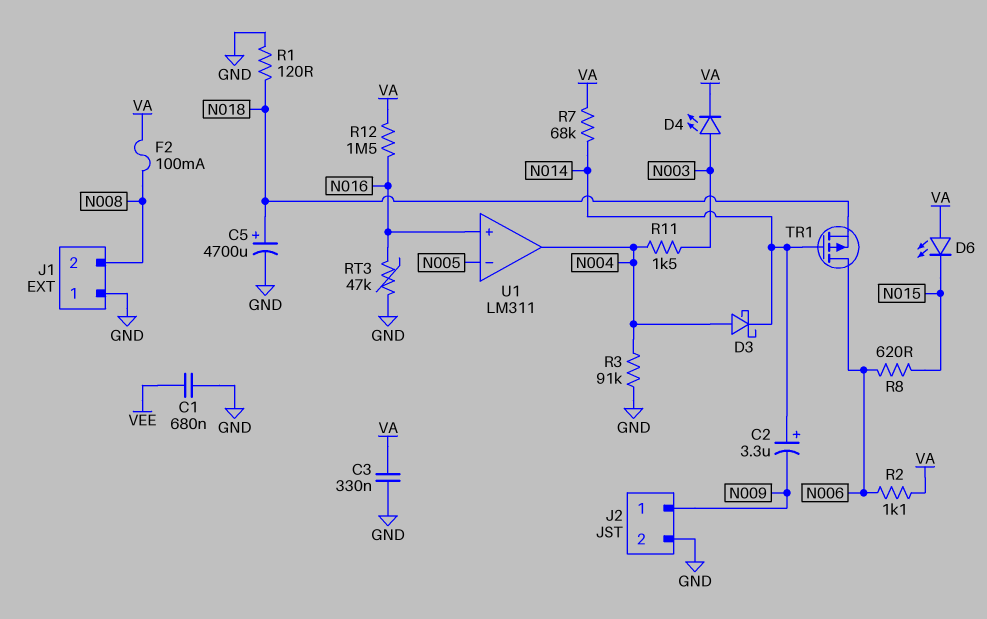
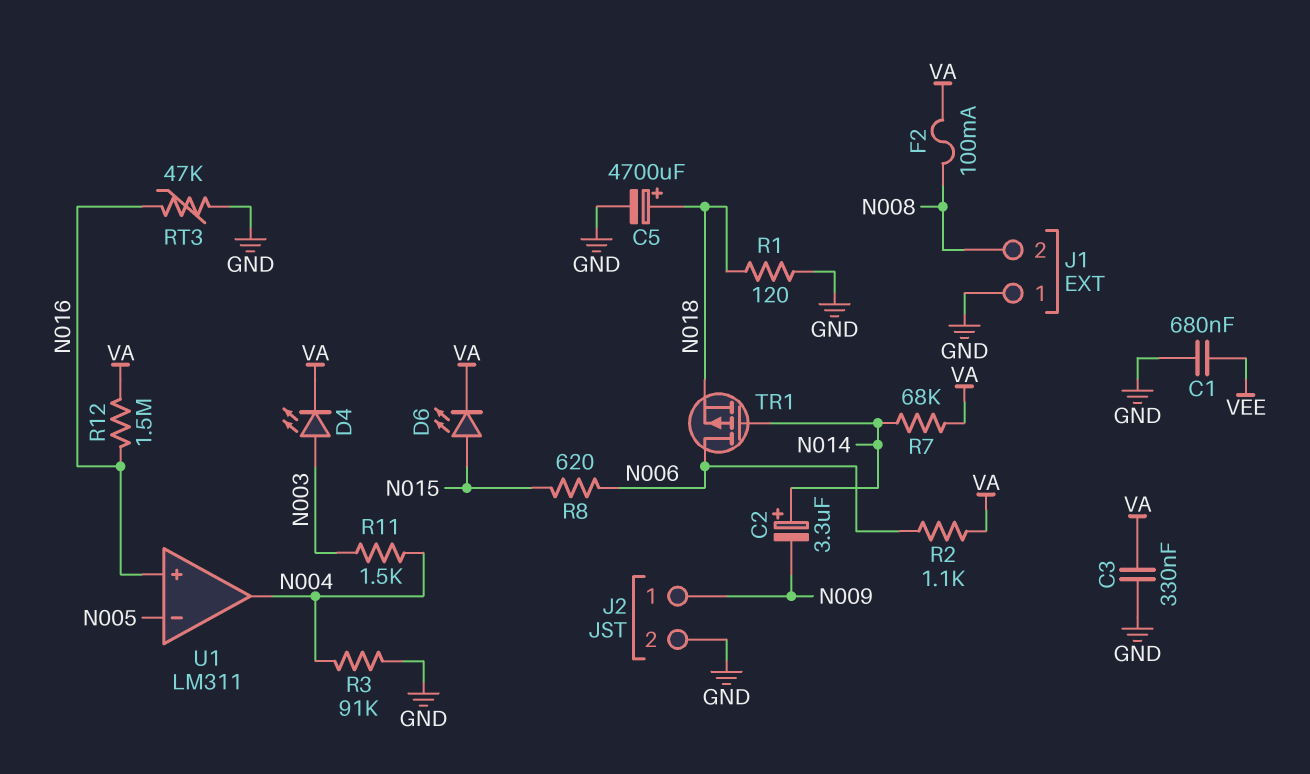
D3: schottky (A N004, K N014) -> none
D6: LED (A VA, K N015) -> LED (A N015, K VA)

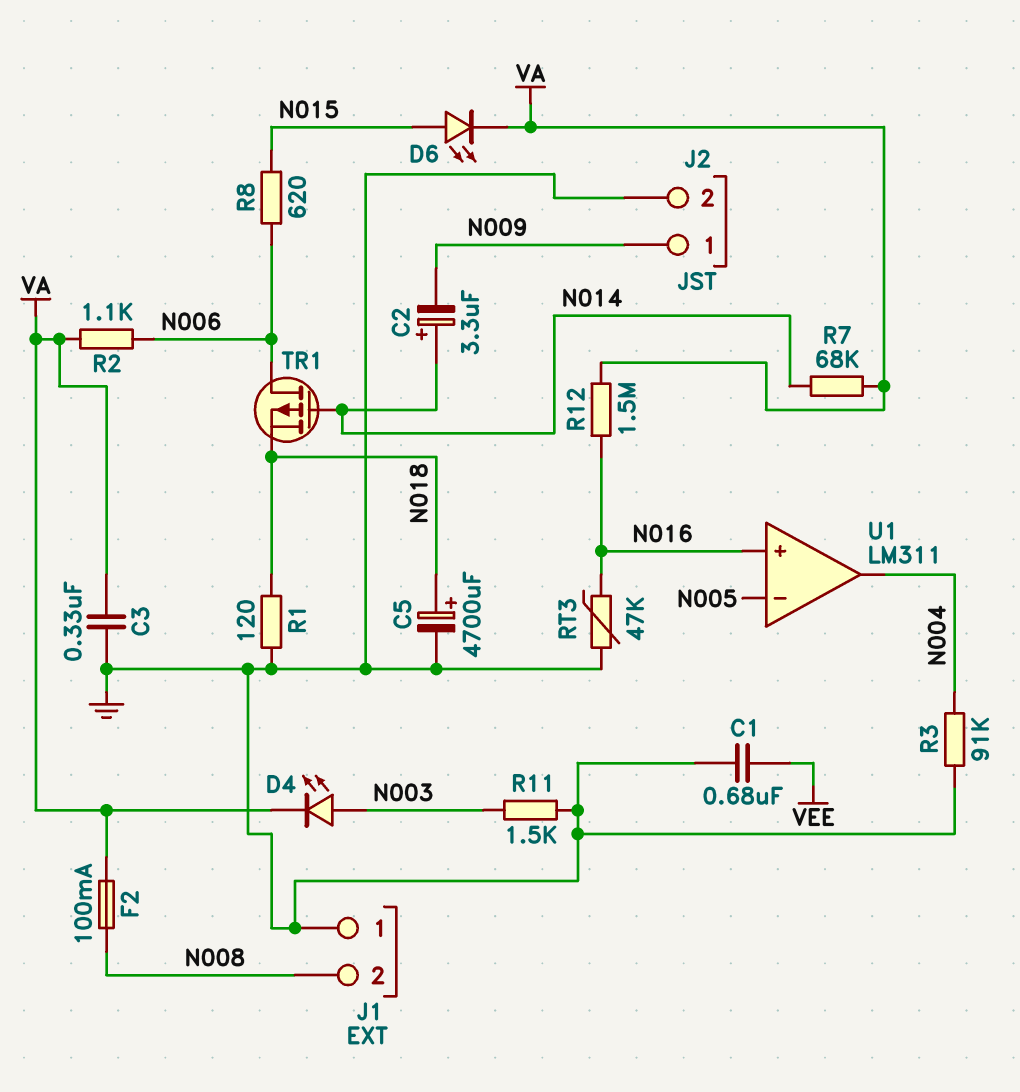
R11: 1.5k (N003, N004) -> 1.5k (GND, N003)

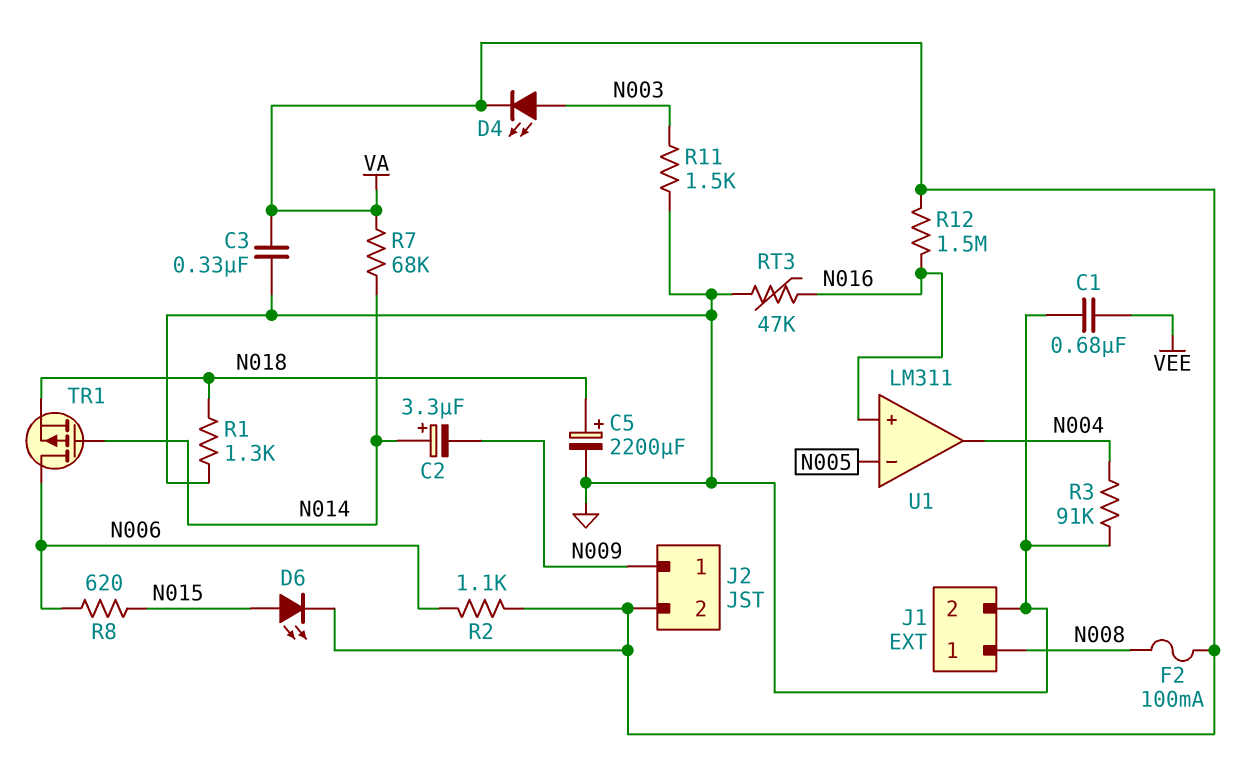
C5: 4700uF (plus N018, minus GND) -> 2200uF (plus N018, minus GND)
J1 pin 1: GND -> N008
J1 pin 2: N008 -> GND
J2 pin 2: GND -> VA
R1: 120 (GND, N018) -> 1.3k (GND, N018)

